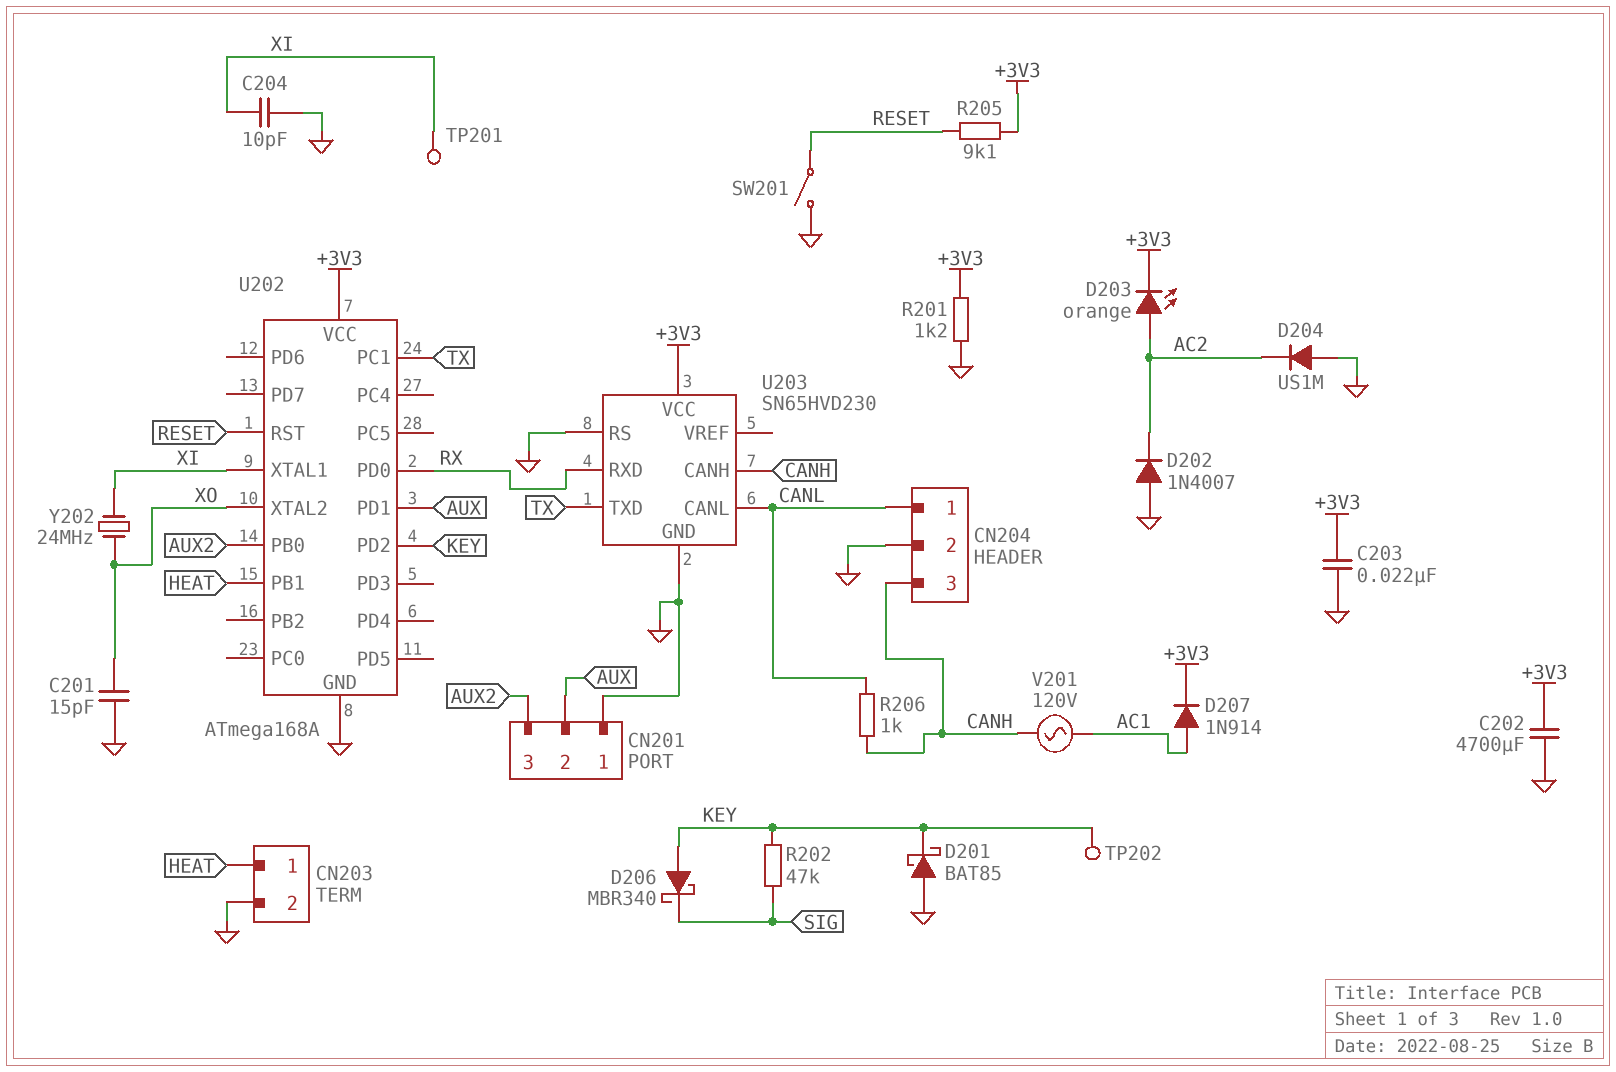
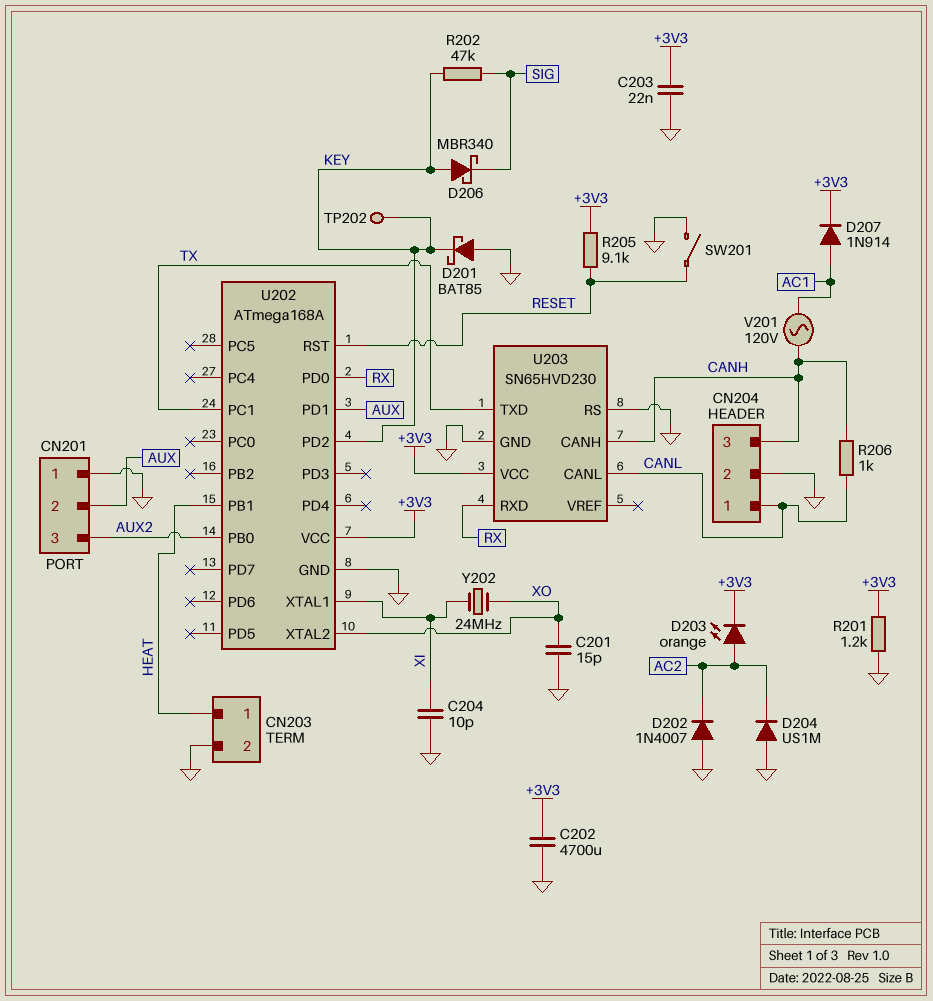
TP201: test point (XI) -> none

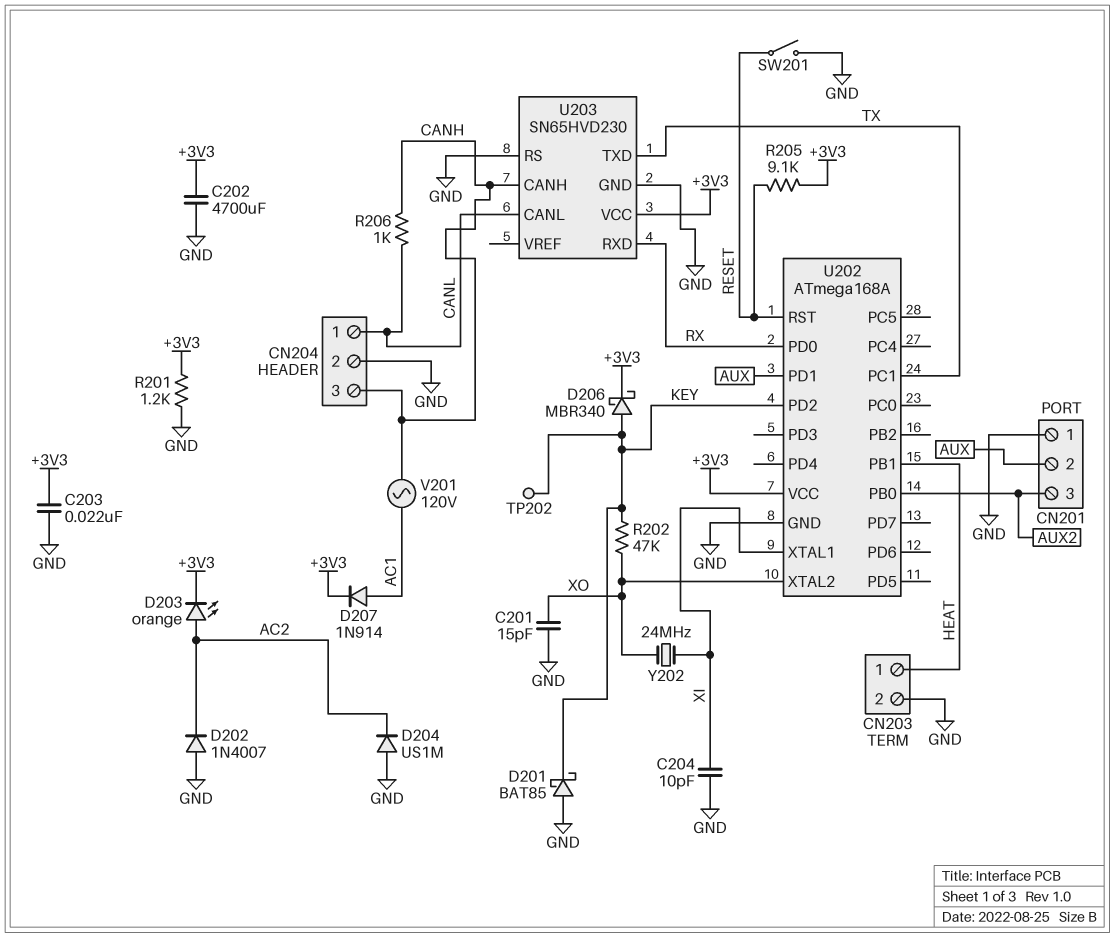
D206: schottky MBR340 (A KEY, K SIG) -> schottky MBR340 (A KEY, K +3V3)
R202: 47k (KEY, SIG) -> 47k (KEY, XO)

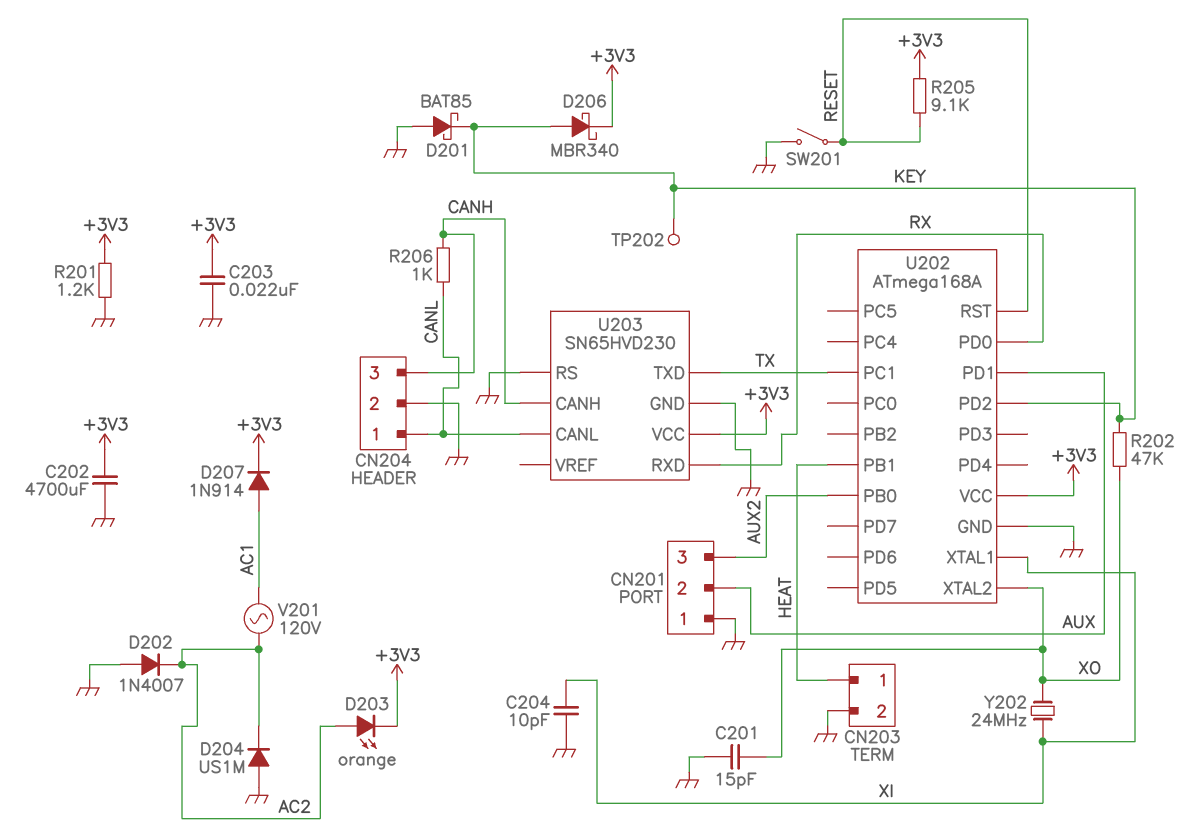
V201: AC 120V (AC1, CANH) -> AC 120V (AC1, AC2)

